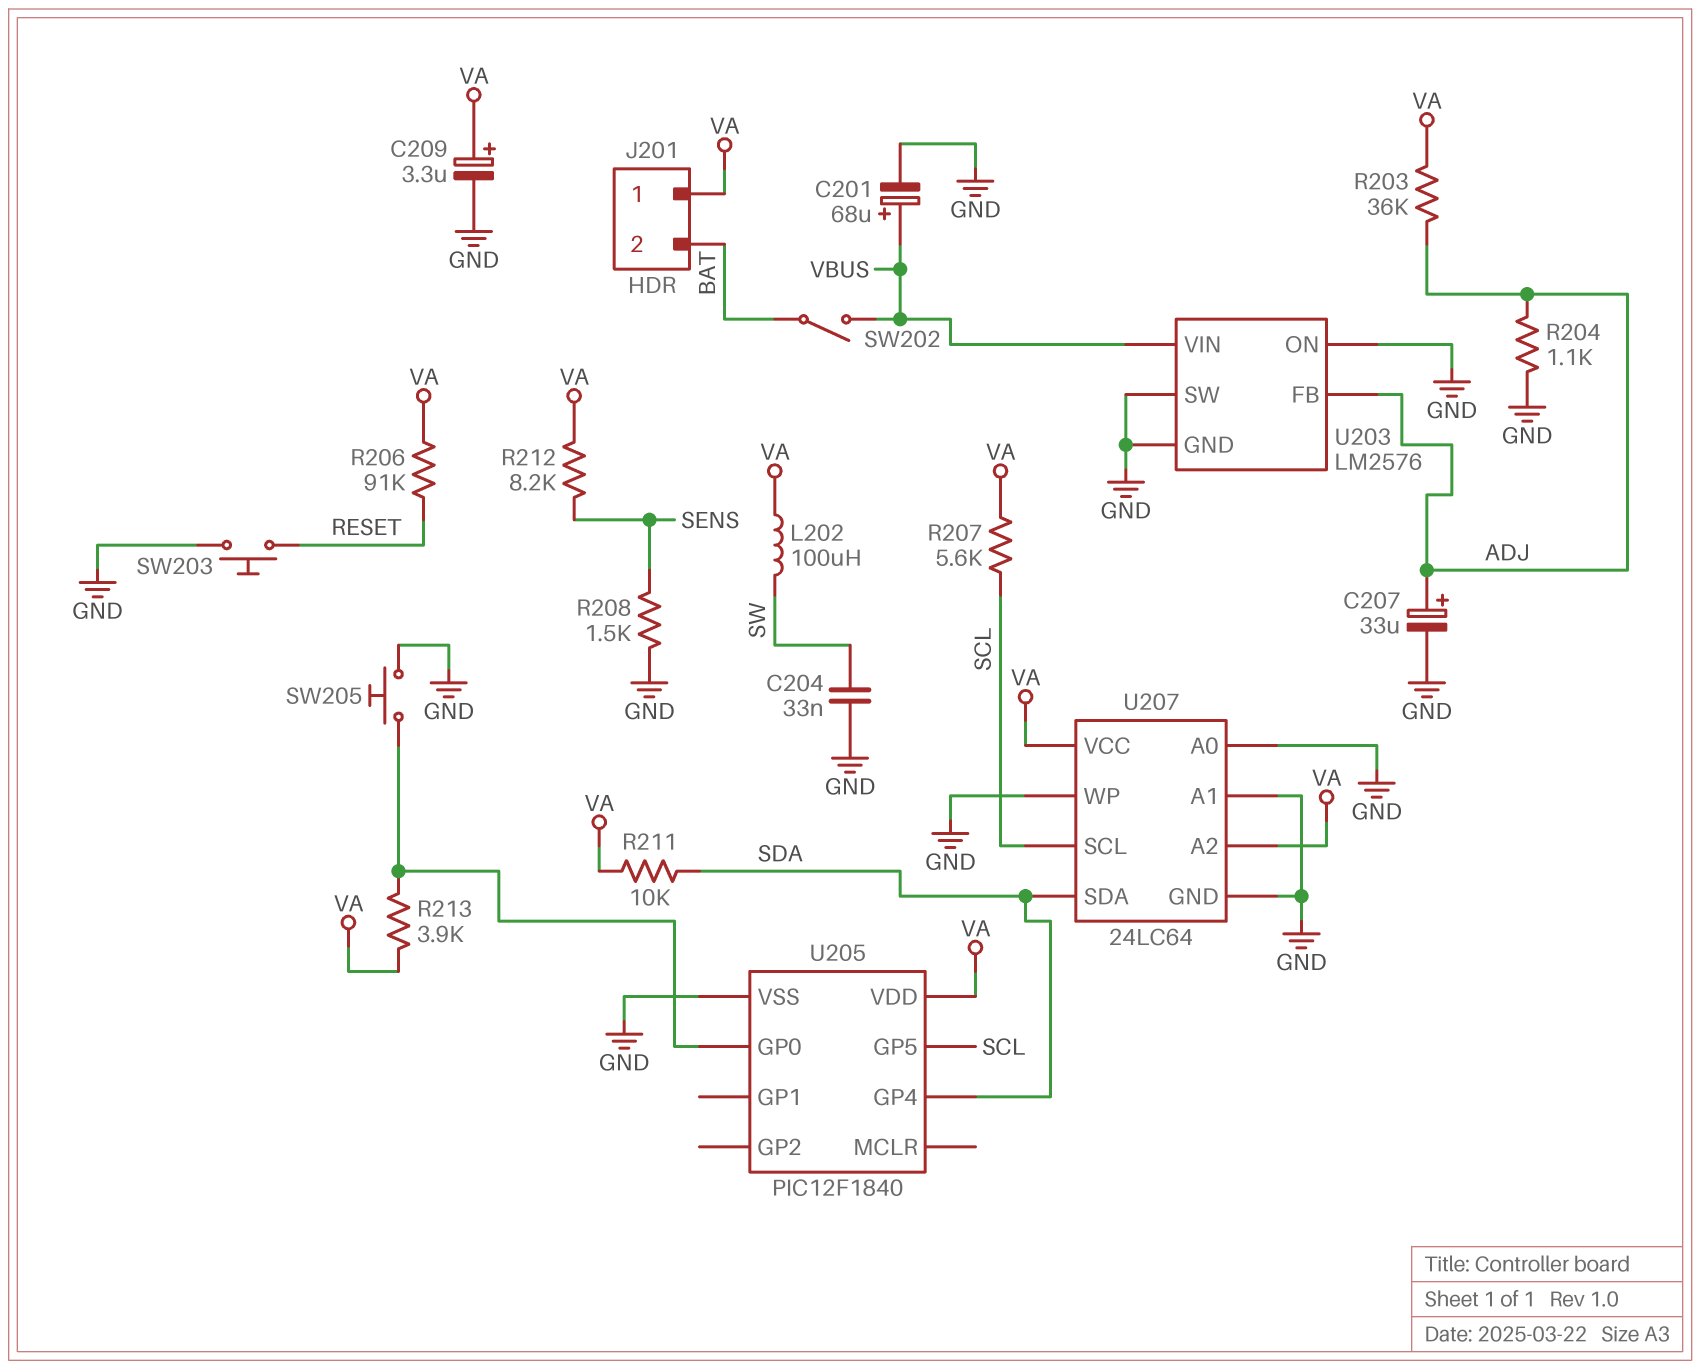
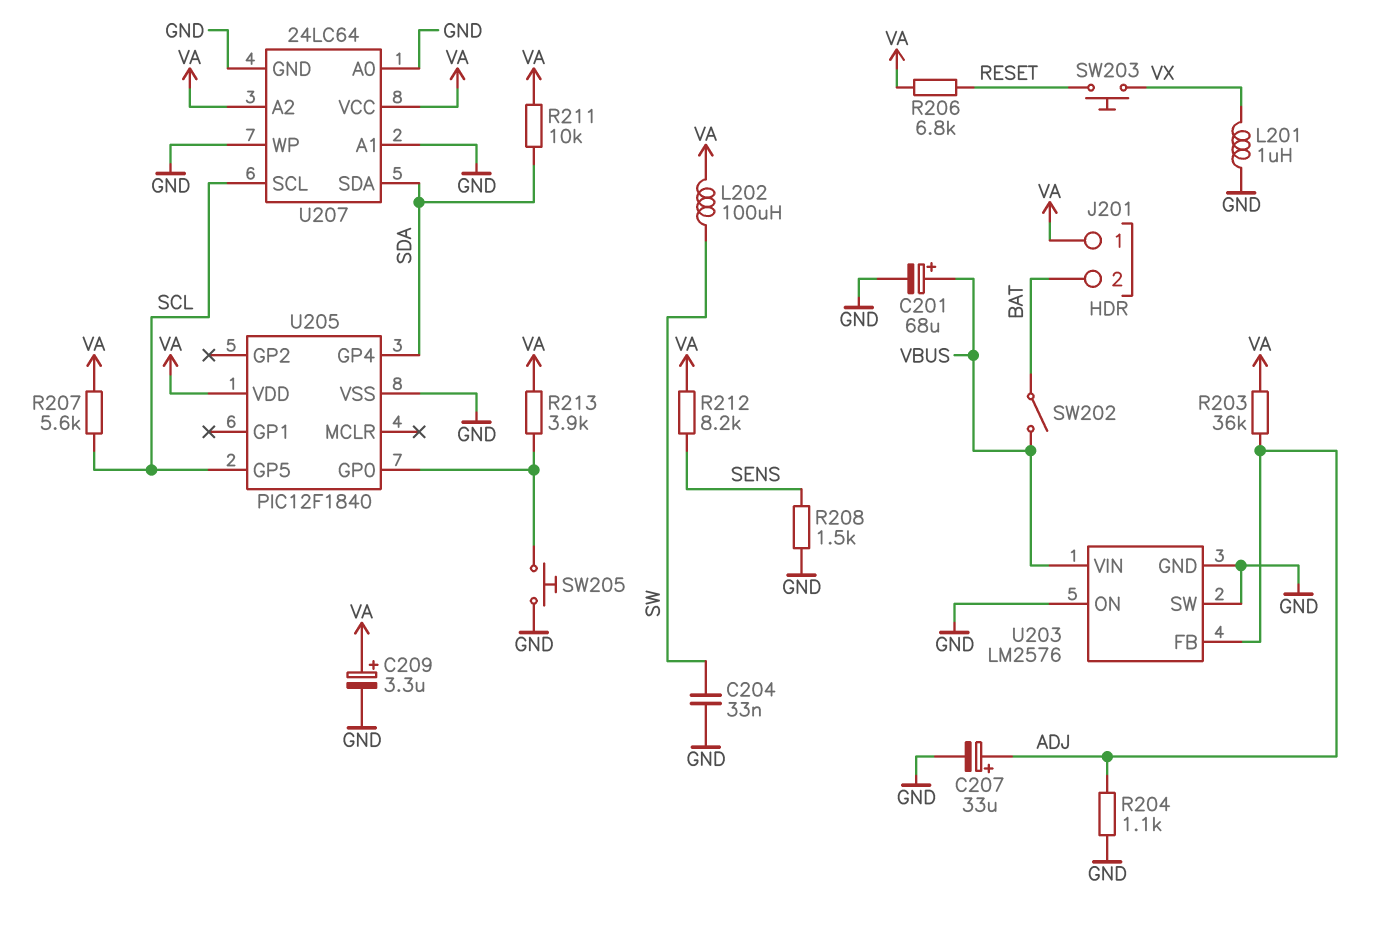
L201: none -> 1uH (GND, VX)
R206: 91k (RESET, VA) -> 6.8k (RESET, VA)
SW203: button (GND, RESET) -> button (RESET, VX)

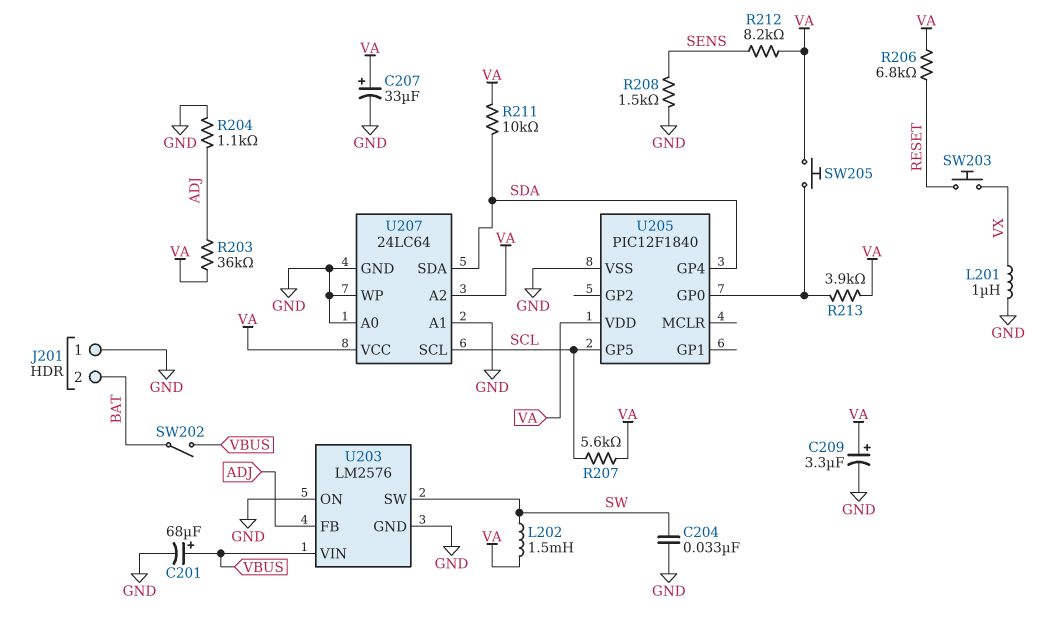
C207: 33uF (plus ADJ, minus GND) -> 33uF (plus VA, minus GND)
J201 pin 1: VA -> GND
L202: 100uH (SW, VA) -> 1.5mH (SW, VA)
SW205: button (GND, U205/GP0) -> button (U205/GP0, VA)
U203 pin SW: GND -> SW

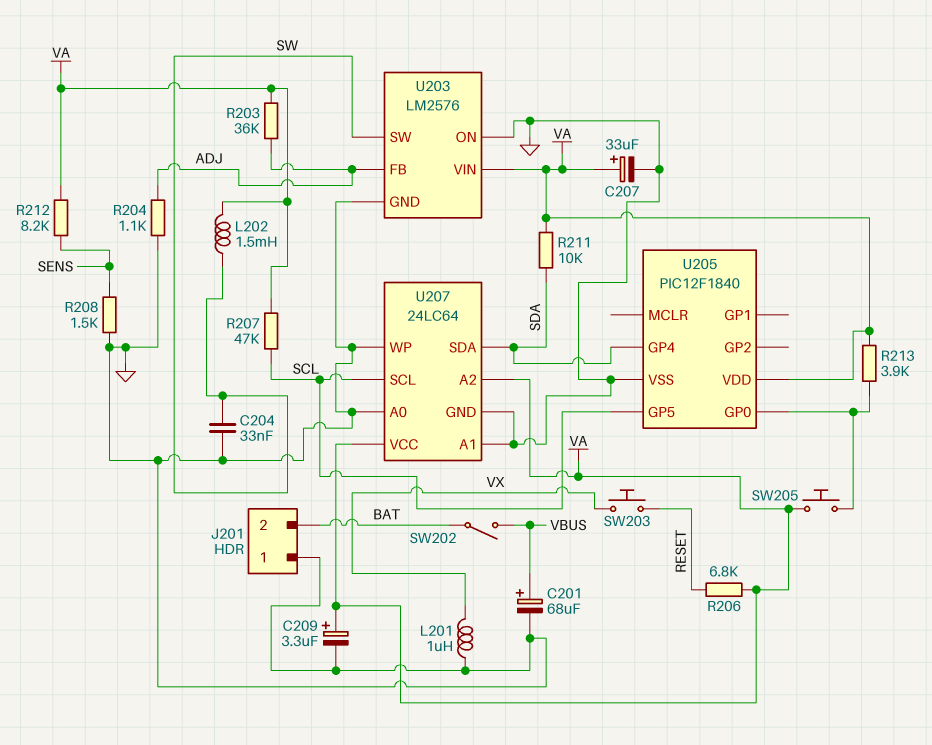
R207: 5.6k (SCL, VA) -> 47k (SCL, VA)
U203 pin VIN: VBUS -> VA

